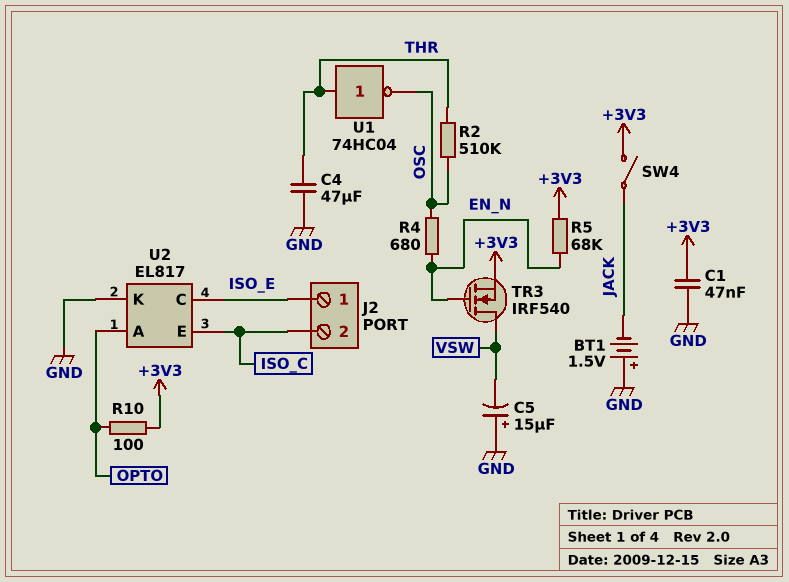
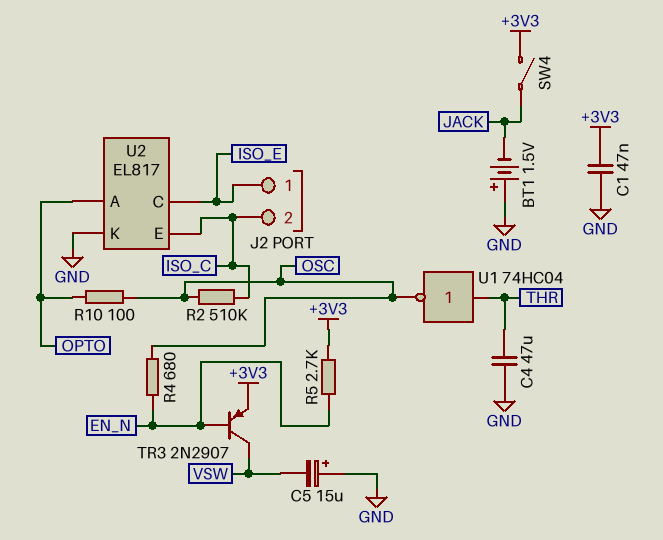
R2: 510k (OSC, THR) -> 510k (ISO_C, OSC)
R5: 68k (+3V3, EN_N) -> 2.7k (+3V3, EN_N)
R10: 100 (+3V3, OPTO) -> 100 (OPTO, OSC)
TR3: NMOS IRF540 (G EN_N, D VSW, S +3V3) -> PNP 2N2907 (B EN_N, C VSW, E +3V3)

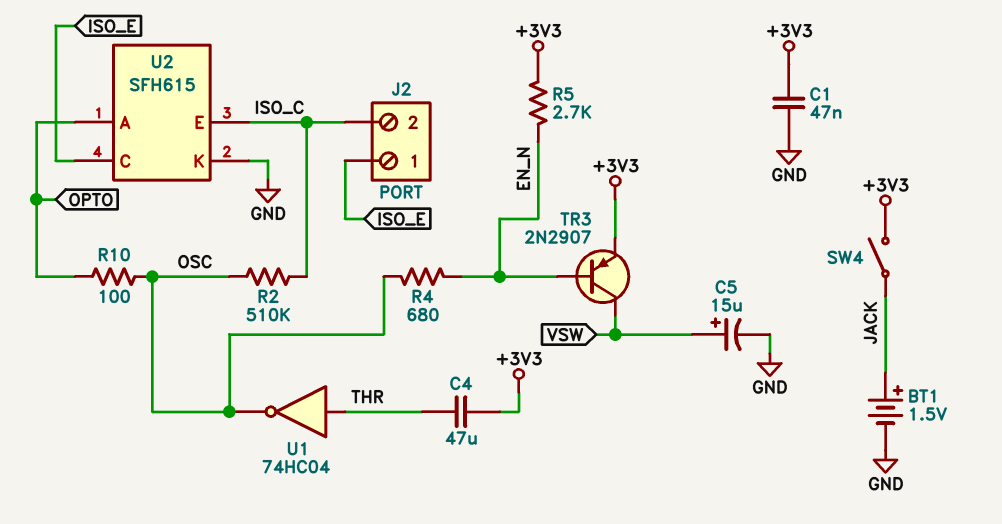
BT1: 1.5V (plus GND, minus JACK) -> 1.5V (plus JACK, minus GND)
C4: 47uF (GND, THR) -> 47uF (+3V3, THR)
C5: 15uF (plus GND, minus VSW) -> 15uF (plus VSW, minus GND)
U2: EL817 -> SFH615

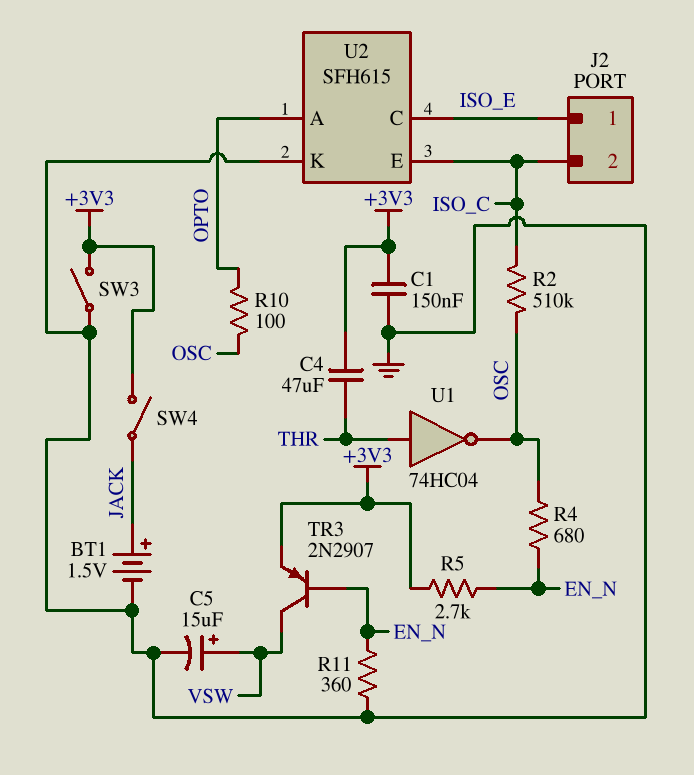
C1: 47nF (+3V3, GND) -> 150nF (+3V3, GND)
R11: none -> 360 (EN_N, GND)
SW3: none -> switch (+3V3, GND)

